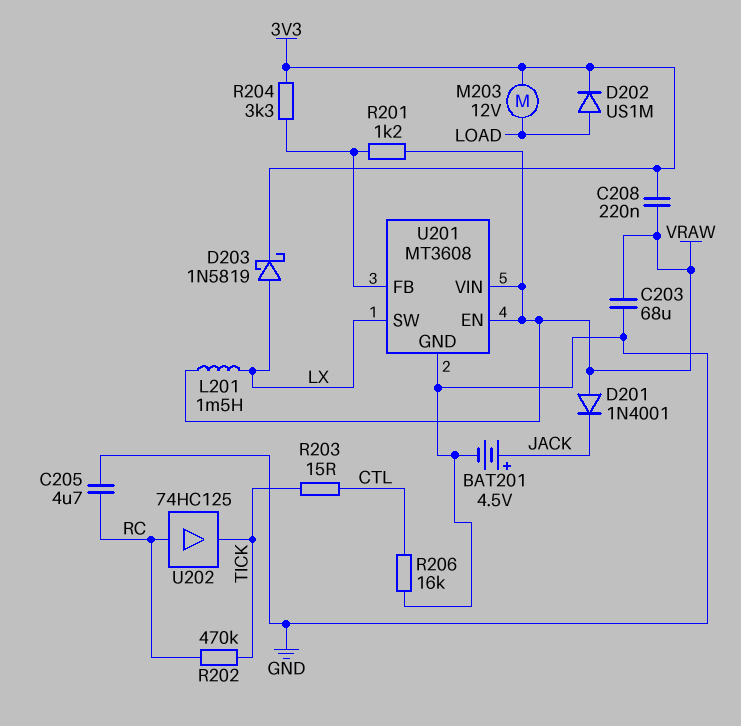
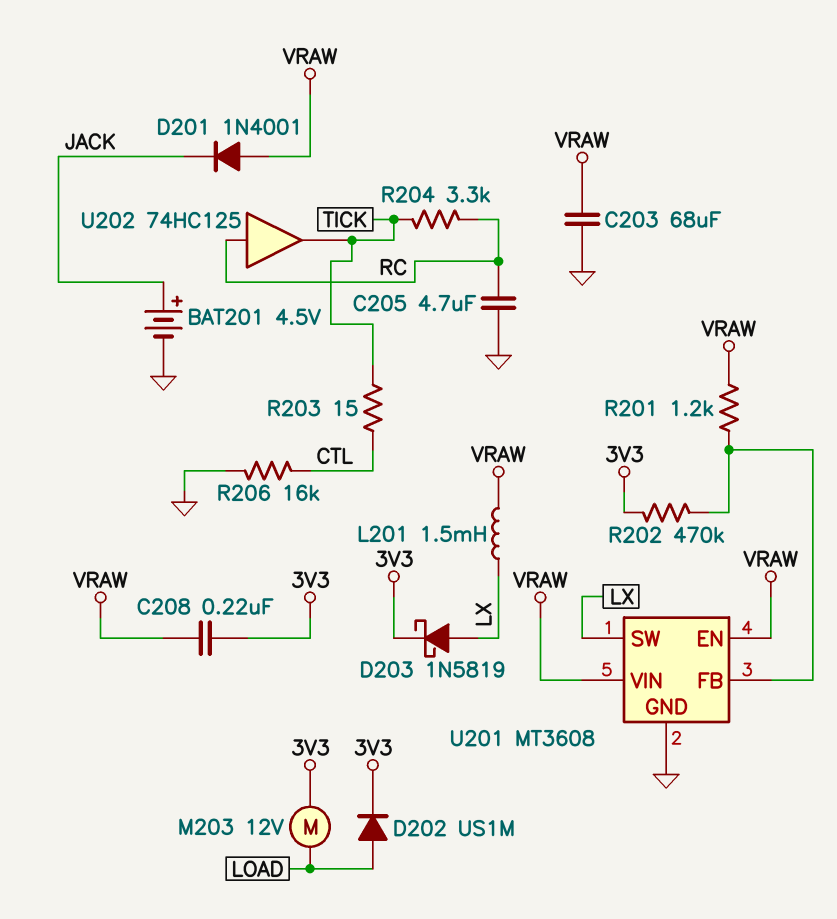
R202: 470k (RC, TICK) -> 470k (3V3, U201/FB)
R204: 3.3k (3V3, U201/FB) -> 3.3k (RC, TICK)

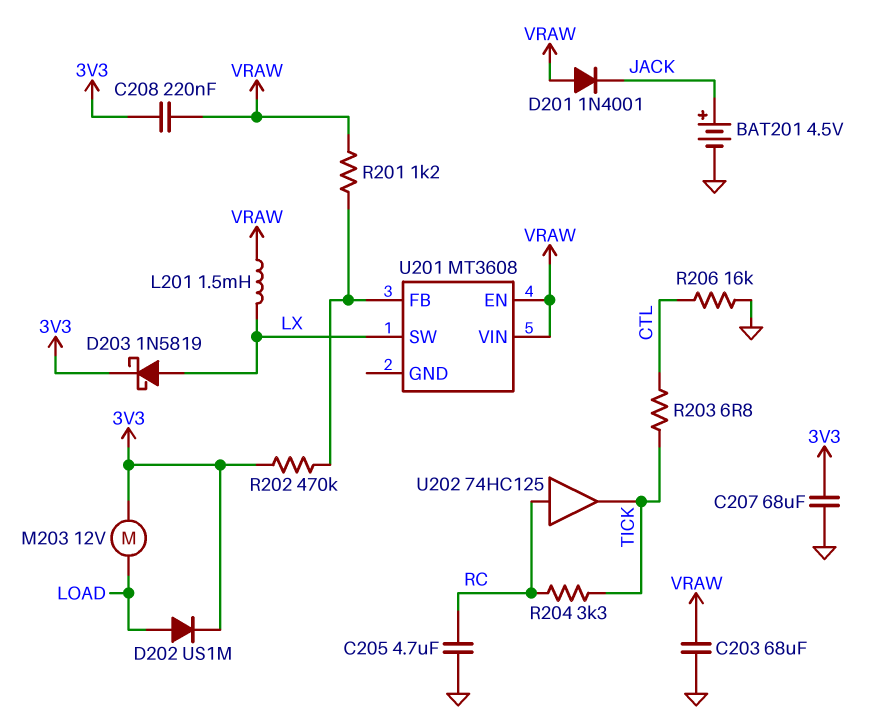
C207: none -> 68uF (3V3, GND)
R203: 15 (CTL, TICK) -> 6.8 (CTL, TICK)
U201 pin GND: GND -> none

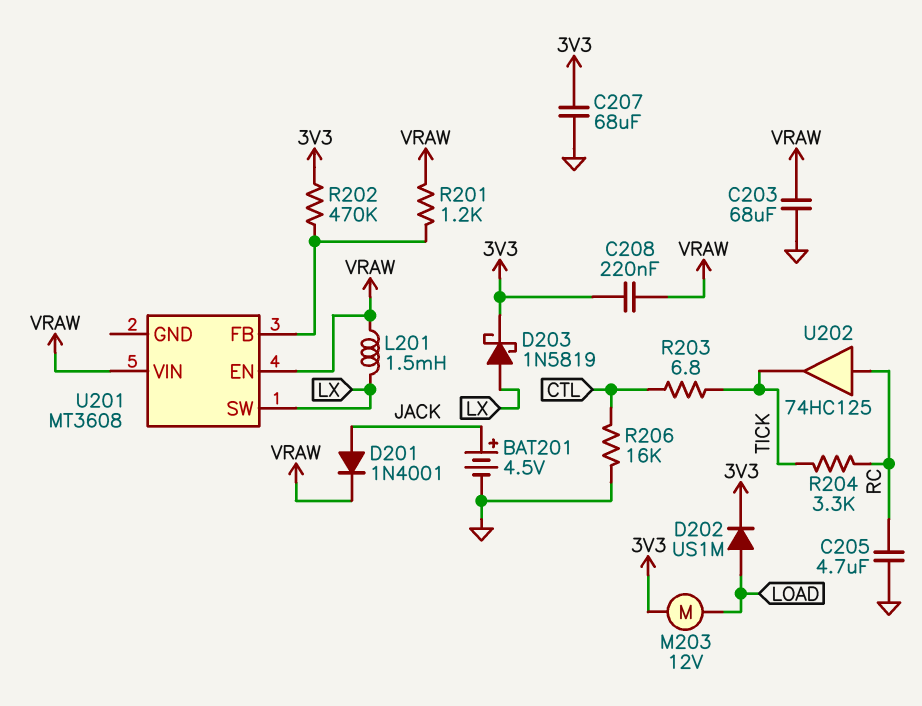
D201: diode 1N4001 (A VRAW, K JACK) -> diode 1N4001 (A JACK, K VRAW)

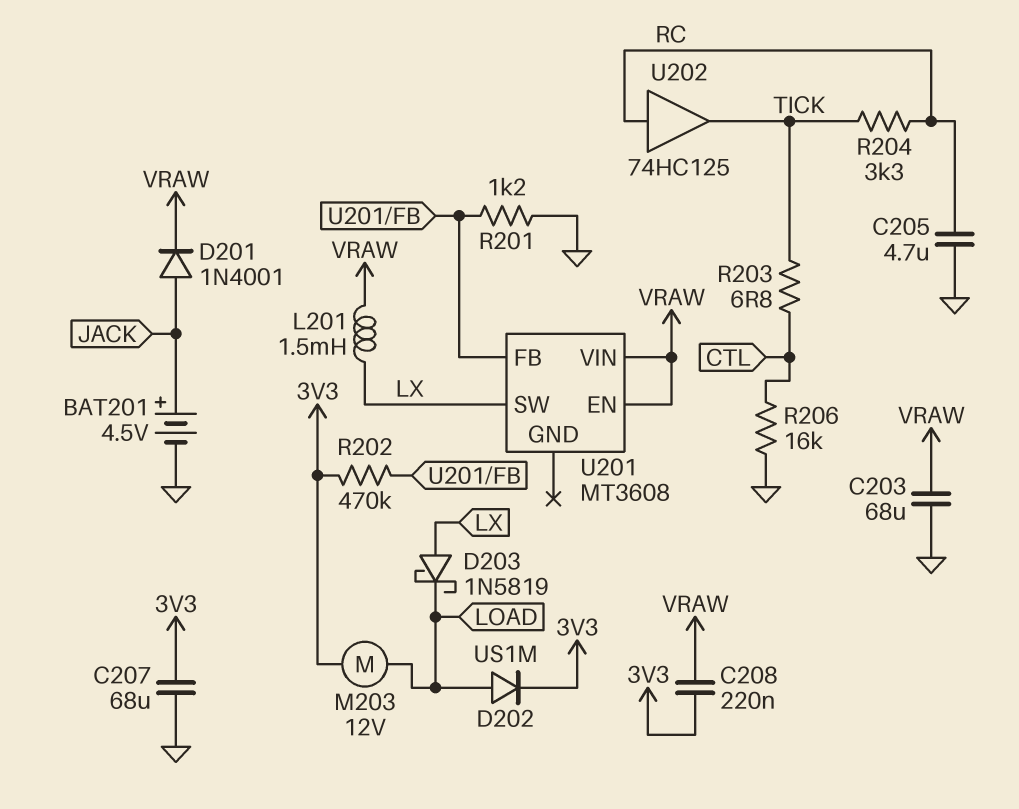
D203: schottky 1N5819 (A LX, K 3V3) -> schottky 1N5819 (A LX, K LOAD)
R201: 1.2k (U201/FB, VRAW) -> 1.2k (GND, U201/FB)

